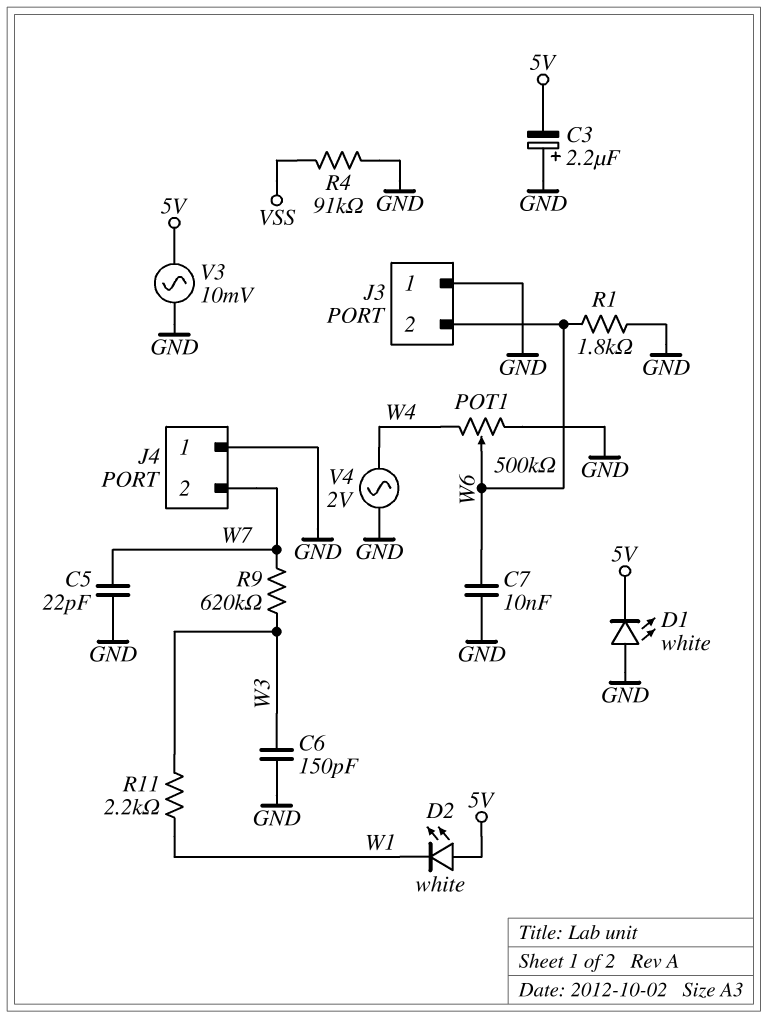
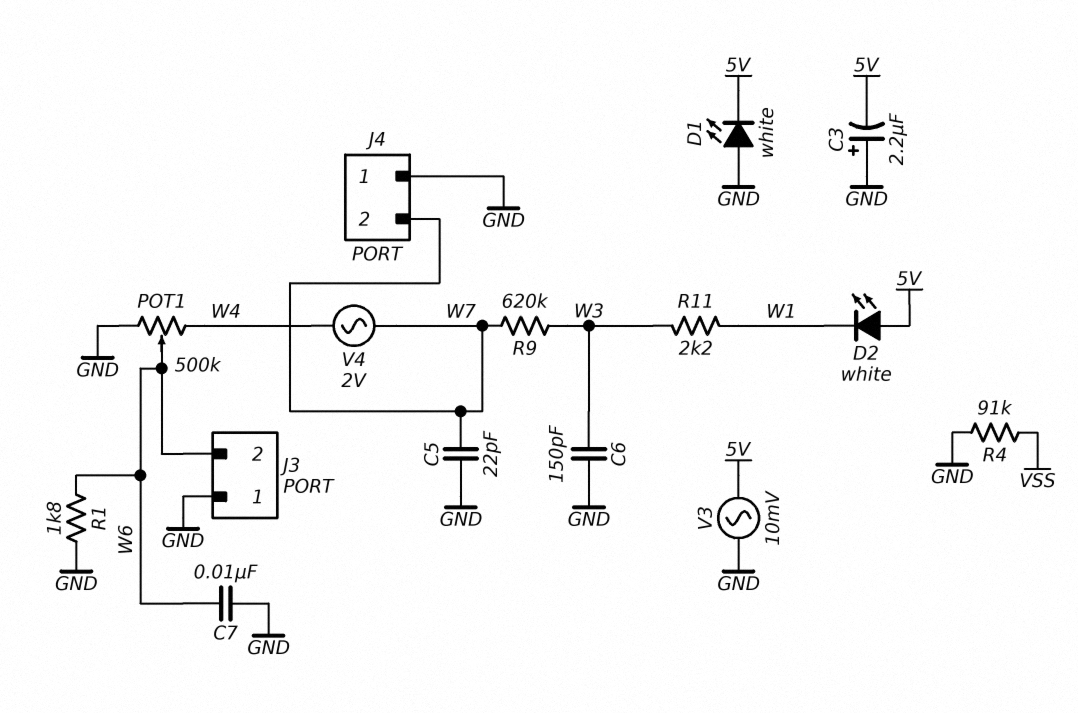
V4: AC 2V (GND, W4) -> AC 2V (W4, W7)

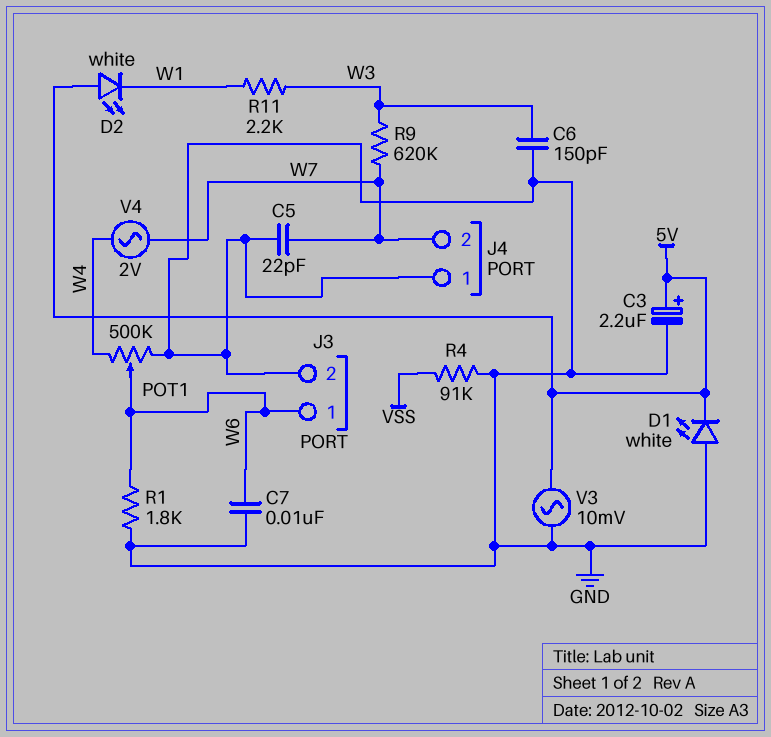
C3: 2.2uF (plus GND, minus 5V) -> 2.2uF (plus 5V, minus GND)
J3 pin 1: GND -> W6
J3 pin 2: W6 -> GND

